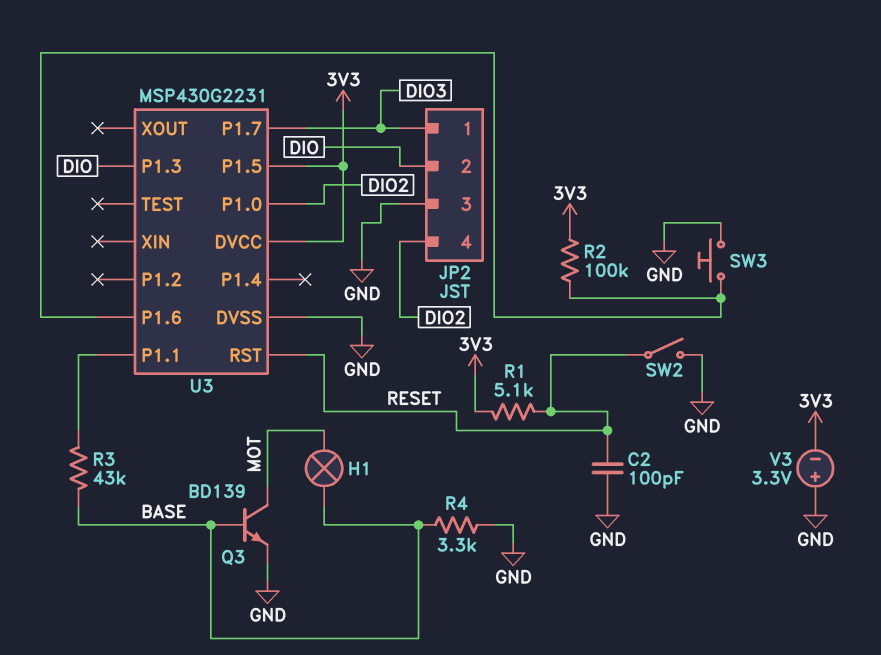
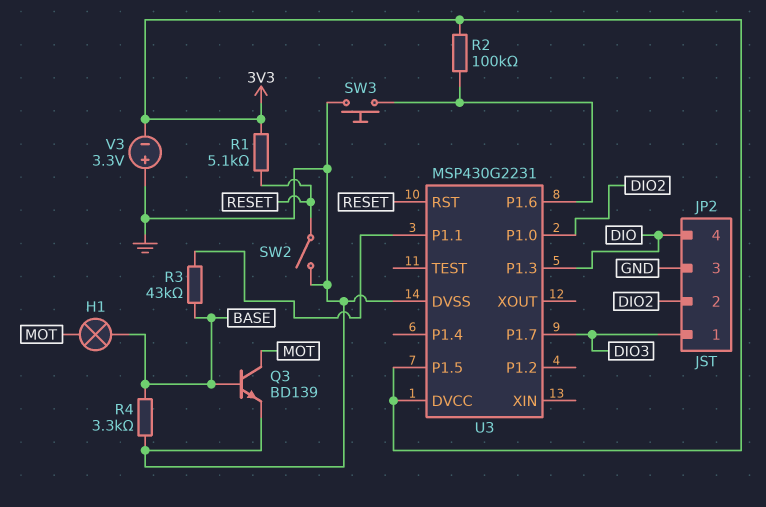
C2: 100pF (GND, RESET) -> none
JP2 pin 2: DIO -> DIO2
JP2 pin 4: DIO2 -> DIO

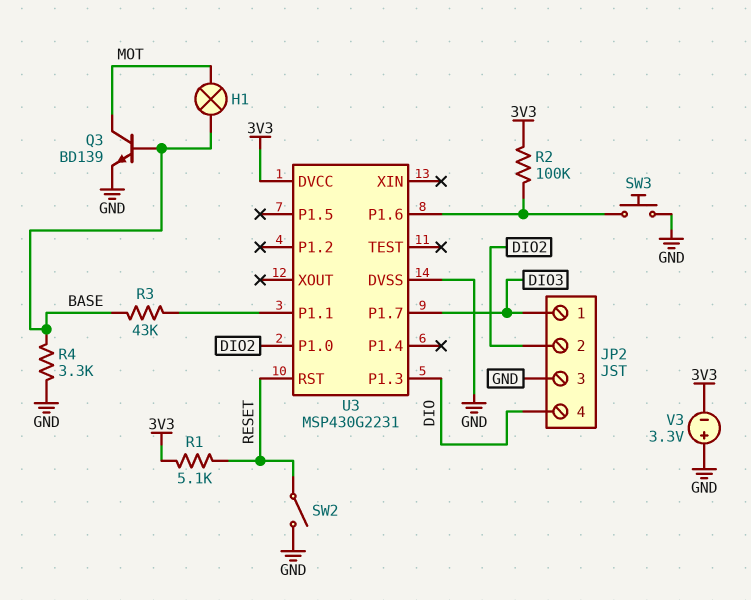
U3 pin P1.5: 3V3 -> none

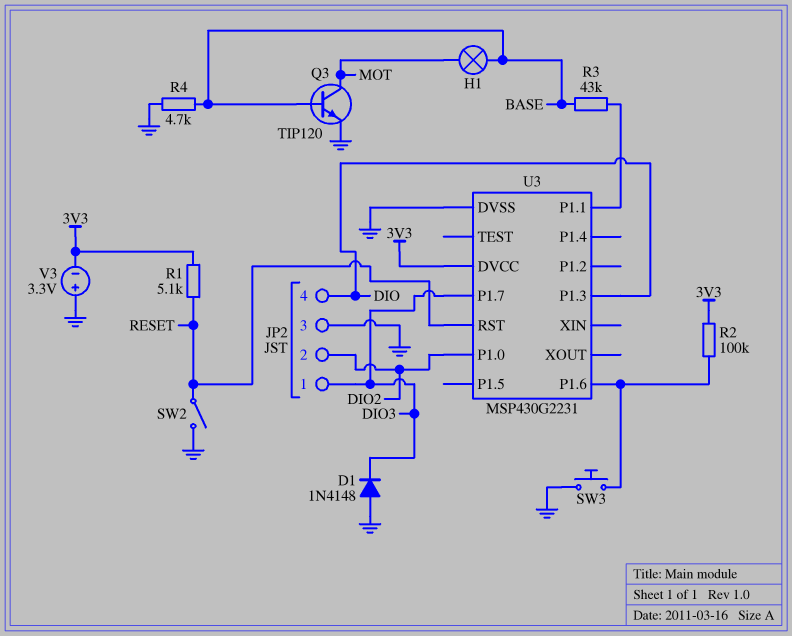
D1: none -> diode 1N4148 (A GND, K DIO3)
Q3: NPN BD139 (B BASE, C MOT, E GND) -> NPN TIP120 (B BASE, C MOT, E GND)
R4: 3.3k (BASE, GND) -> 4.7k (BASE, GND)

